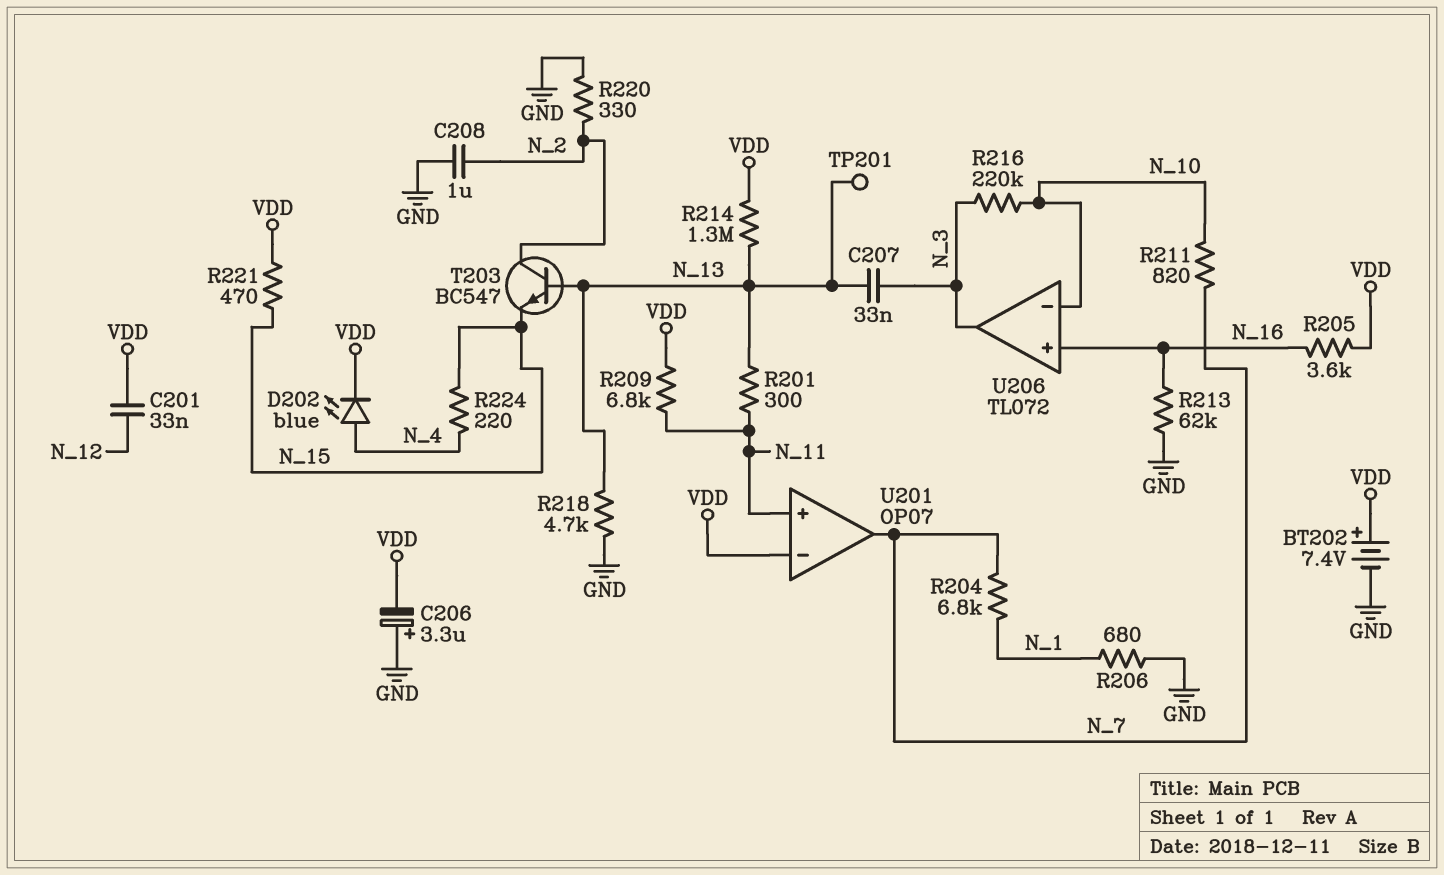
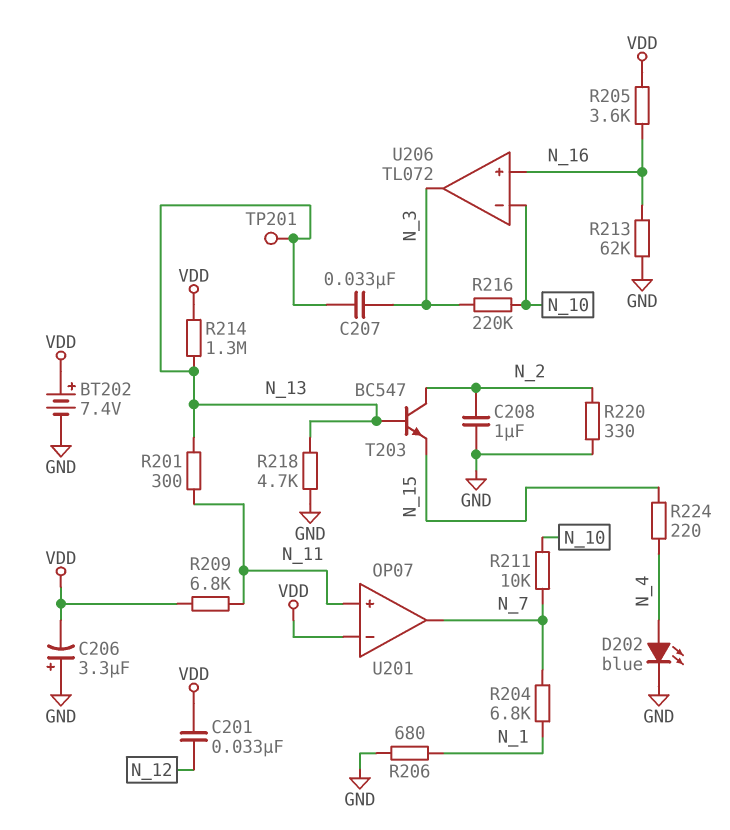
D202: LED blue (A N_4, K VDD) -> LED blue (A N_4, K GND)
R211: 820 (N_7, N_10) -> 10k (N_7, N_10)
R221: 470 (N_15, VDD) -> none

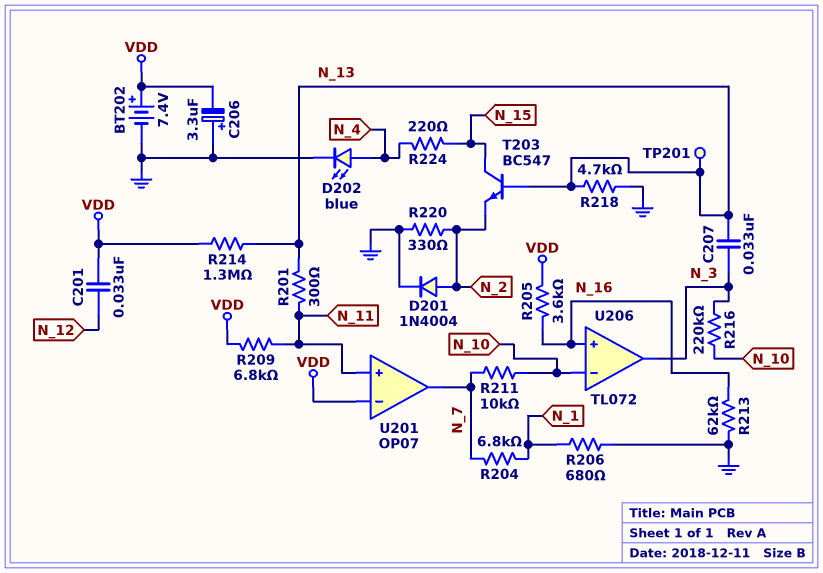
C208: 1uF (GND, N_2) -> none
D201: none -> diode 1N4004 (A N_2, K GND)
T203: NPN BC547 (B N_13, C N_2, E N_15) -> NPN BC547 (B N_13, C N_15, E N_2)

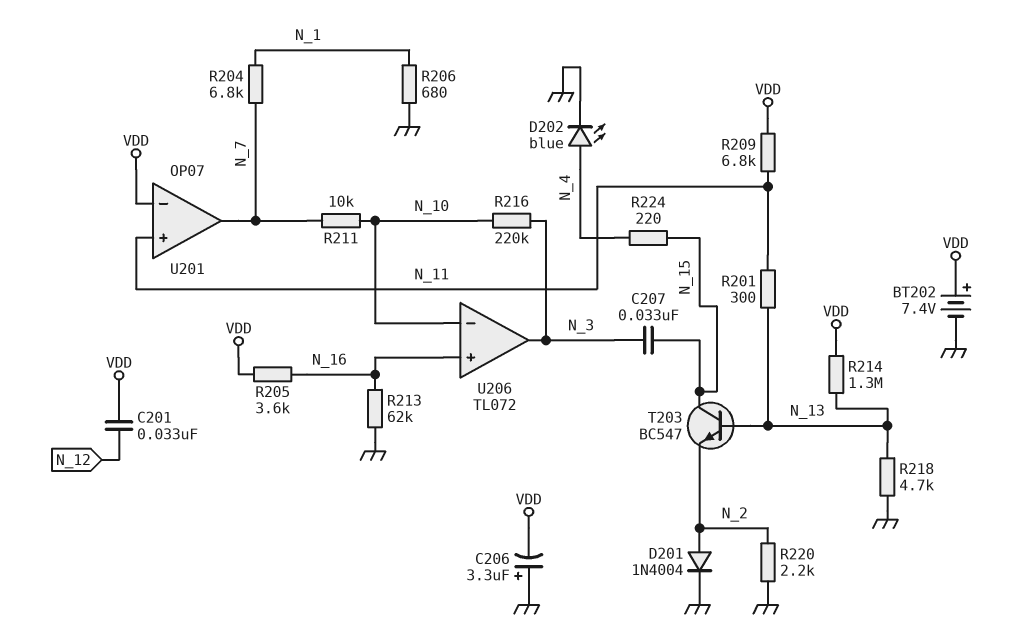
C207: 33nF (N_3, N_13) -> 33nF (N_3, N_15)
R220: 330 (GND, N_2) -> 2.2k (GND, N_2)
TP201: test point (N_13) -> none

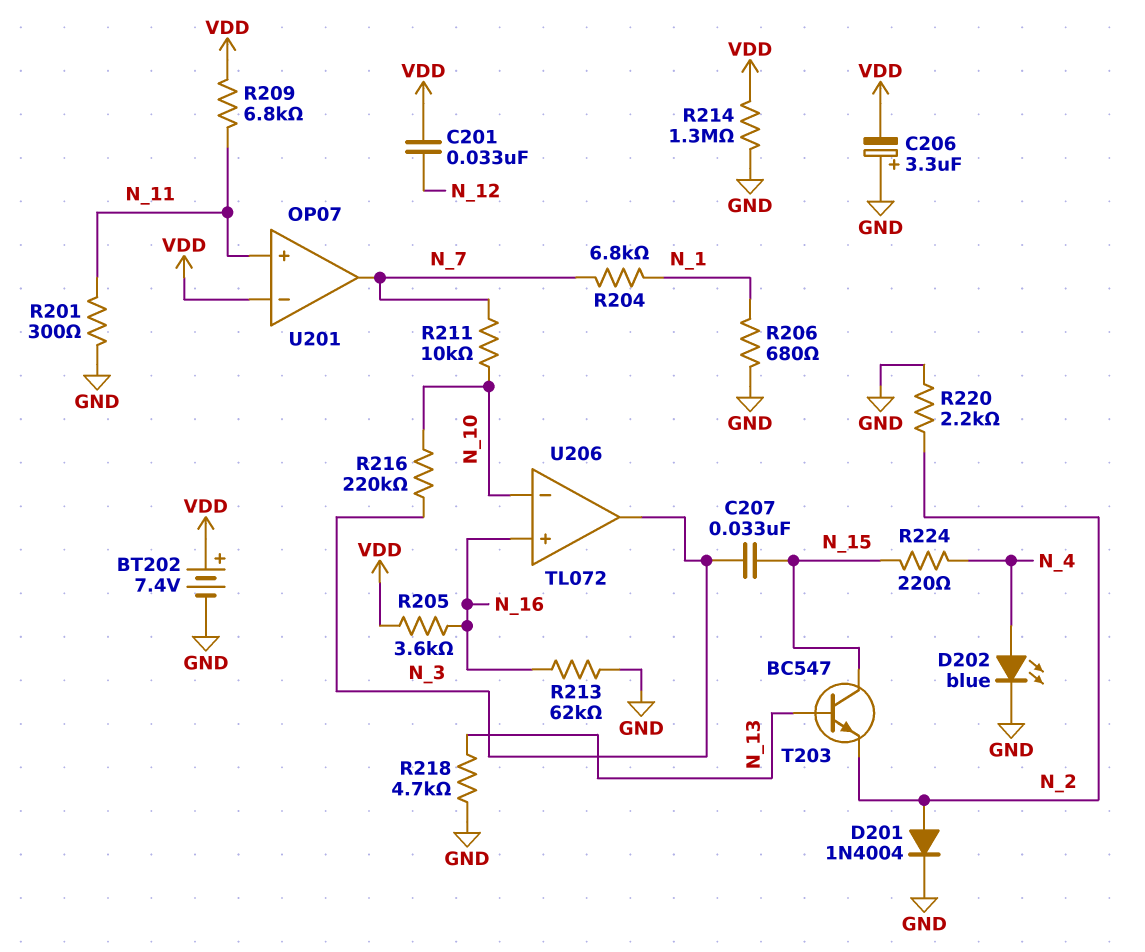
R201: 300 (N_11, N_13) -> 300 (GND, N_11)
R214: 1.3M (N_13, VDD) -> 1.3M (GND, VDD)

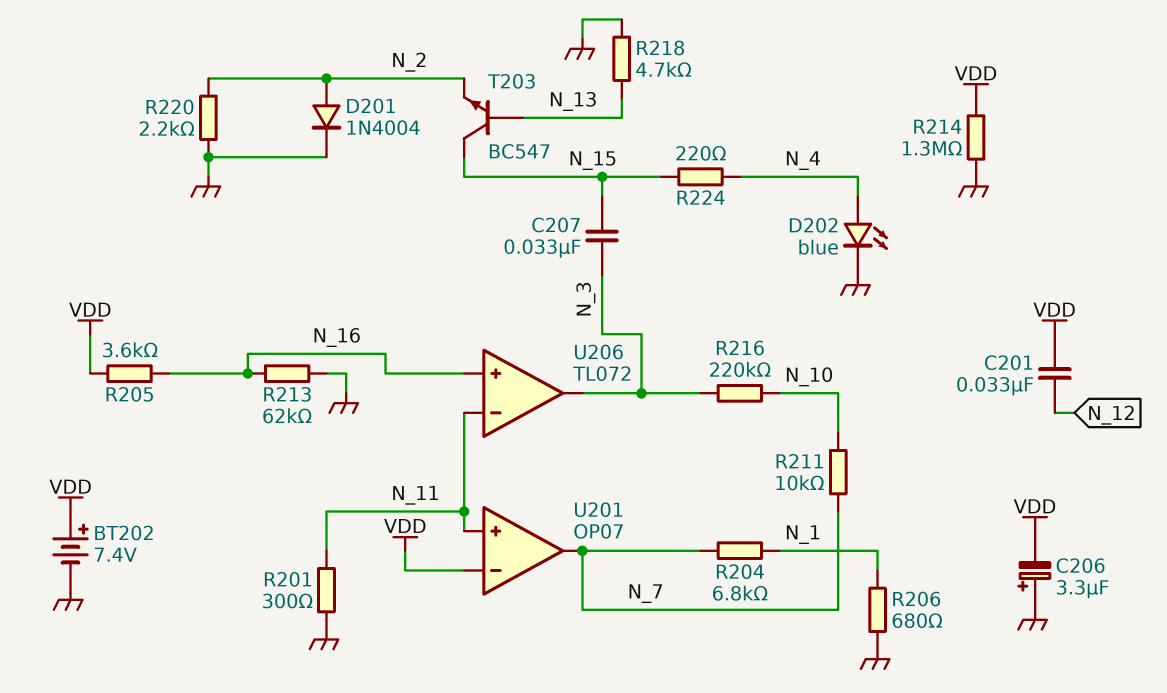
R209: 6.8k (N_11, VDD) -> none
U206 pin in-: N_10 -> N_11

